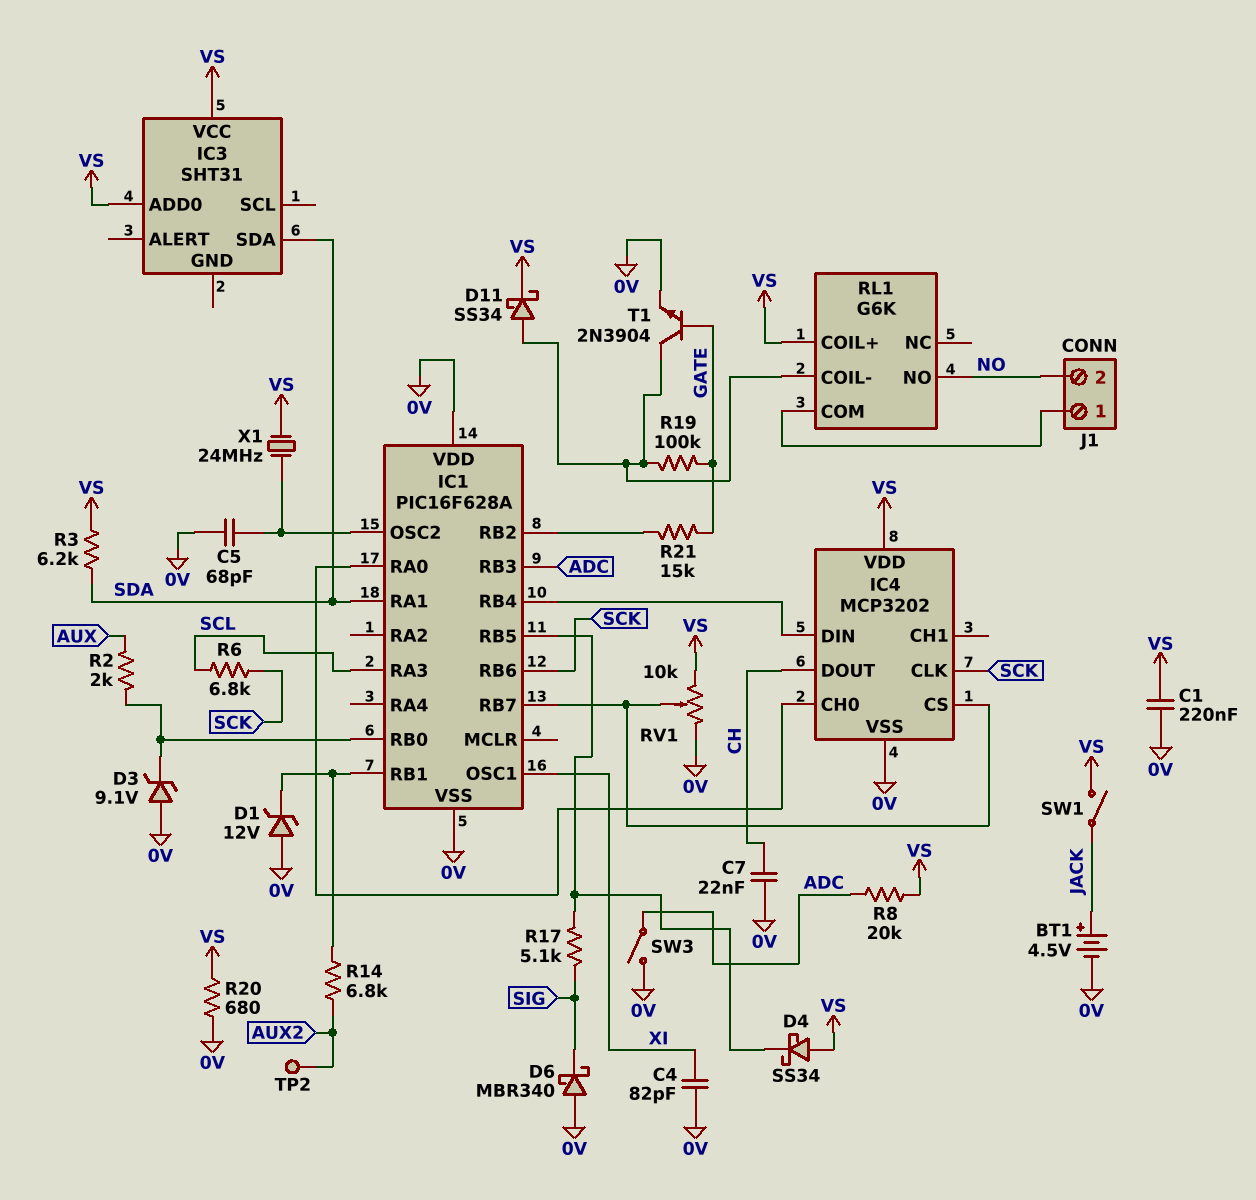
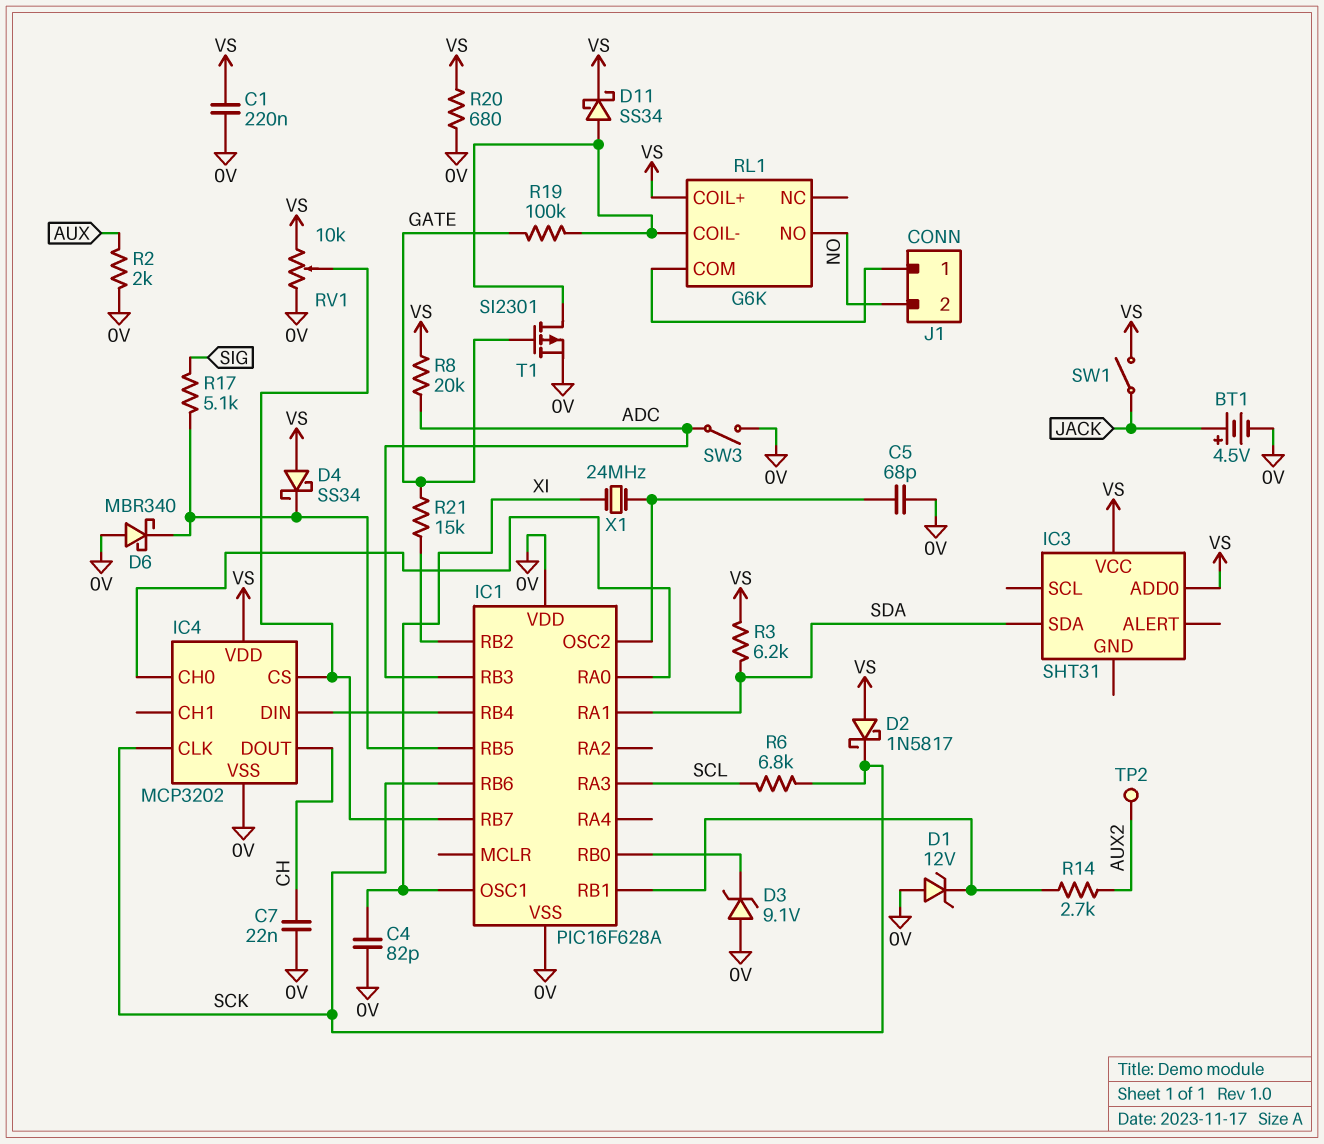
D2: none -> schottky 1N5817 (A VS, K SCK)
D6: schottky MBR340 (A 0V, K SIG) -> schottky MBR340 (A 0V, K IC1/RB5)
R2: 2k (AUX, IC1/RB0) -> 2k (0V, AUX)
R14: 6.8k (AUX2, IC1/RB1) -> 2.7k (AUX2, IC1/RB1)
T1: NPN 2N3904 (B GATE, C RL1/COIL-, E 0V) -> PMOS SI2301 (G GATE, D RL1/COIL-, S 0V)
X1: 24MHz (IC1/OSC2, VS) -> 24MHz (IC1/OSC2, XI)

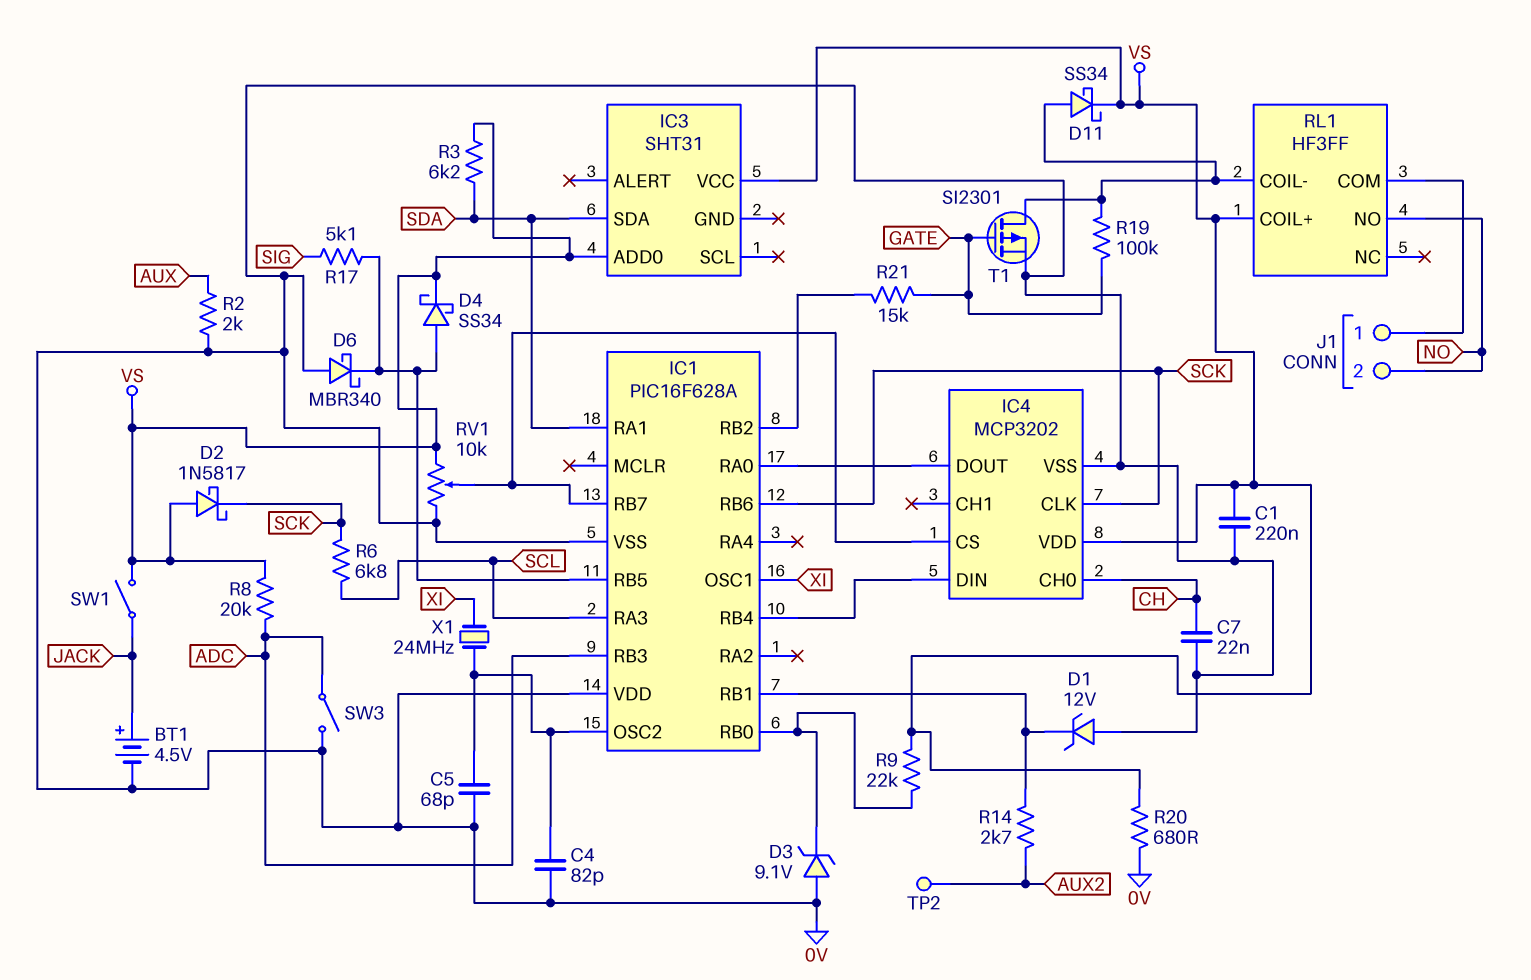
C4: 82pF (0V, XI) -> 82pF (0V, IC1/OSC2)
D4: schottky SS34 (A VS, K IC1/RB5) -> schottky SS34 (A IC1/RB5, K VS)
IC4 pin CH0: IC1/RA0 -> CH
IC4 pin DOUT: CH -> IC1/RA0
R9: none -> 22k (IC1/RB0, VS)
RL1: G6K -> HF3FF

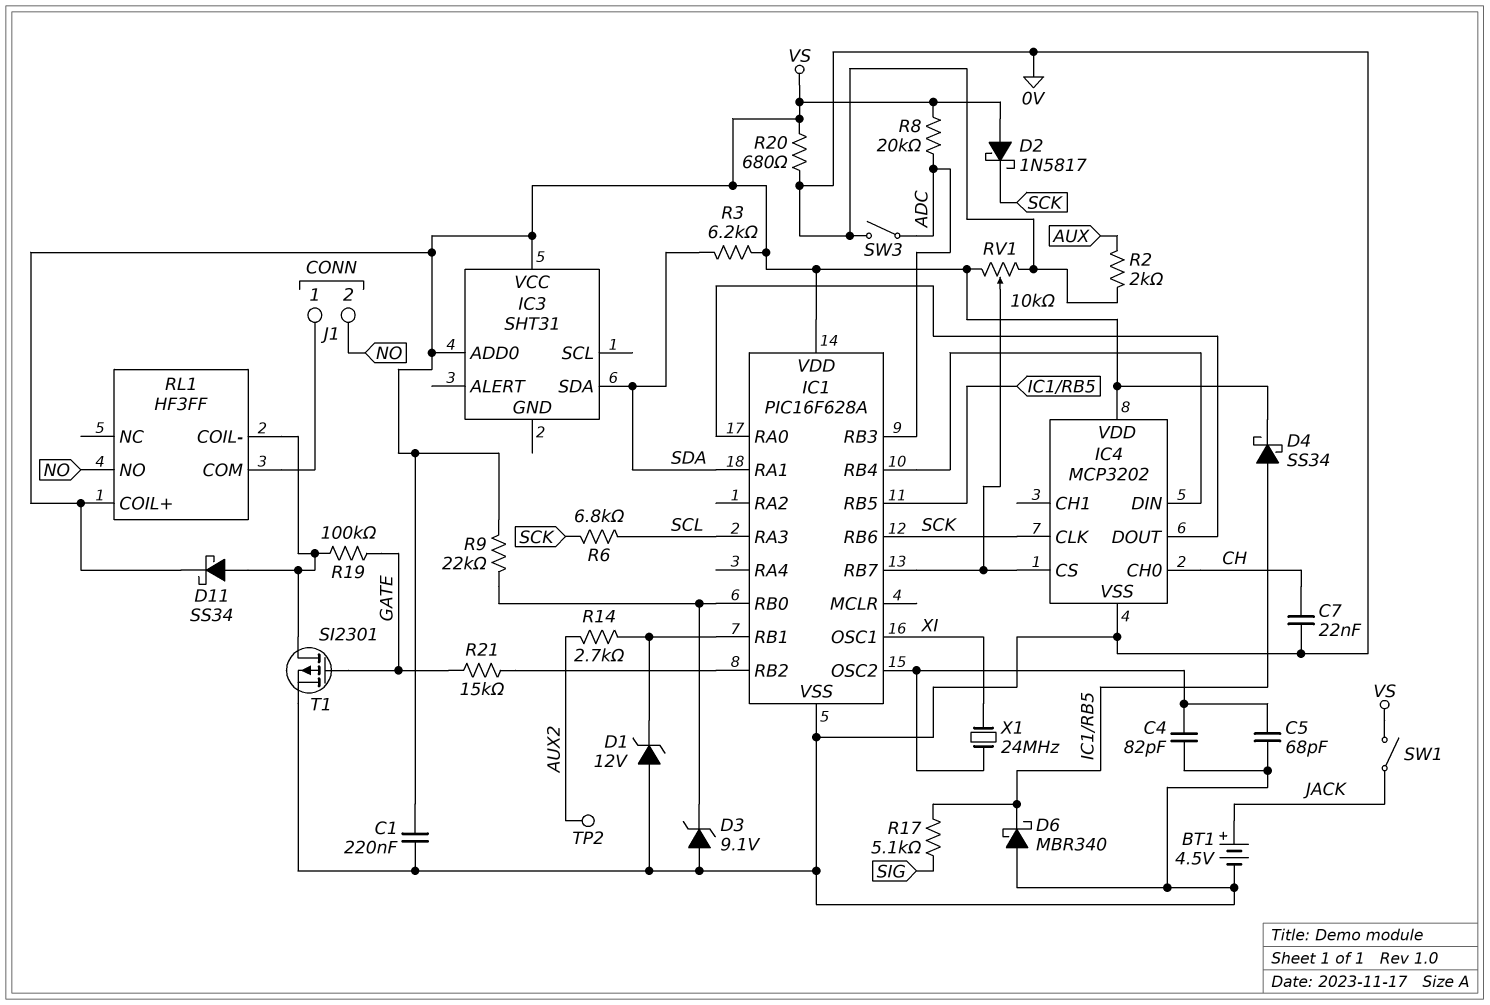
IC1 pin VDD: 0V -> VS

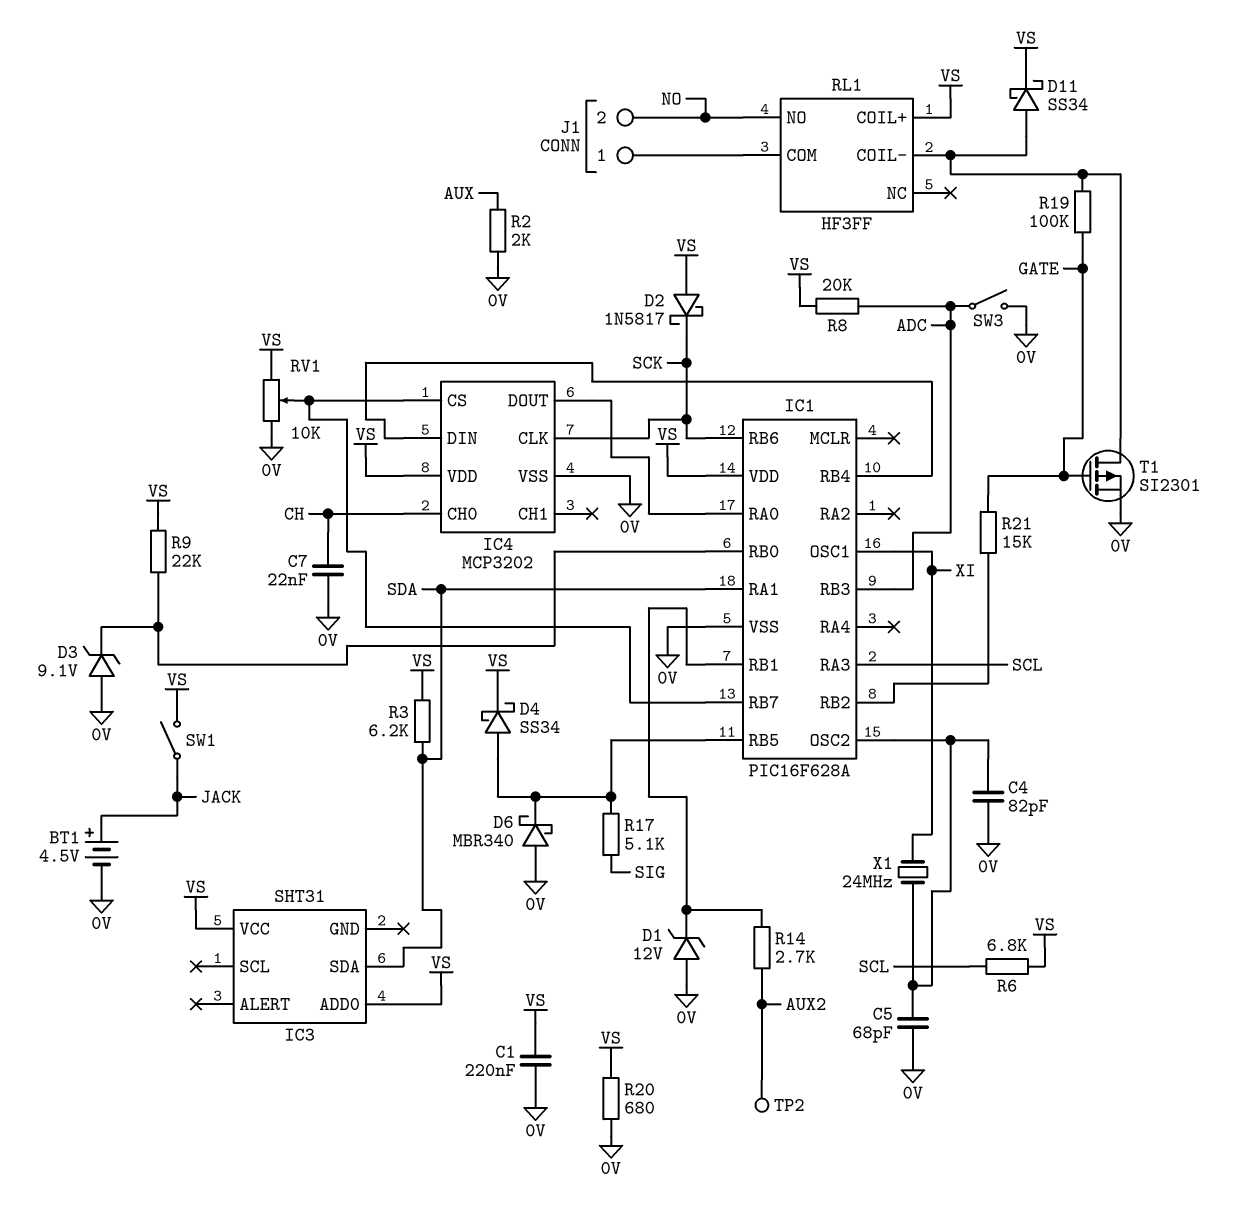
R6: 6.8k (SCK, SCL) -> 6.8k (SCL, VS)

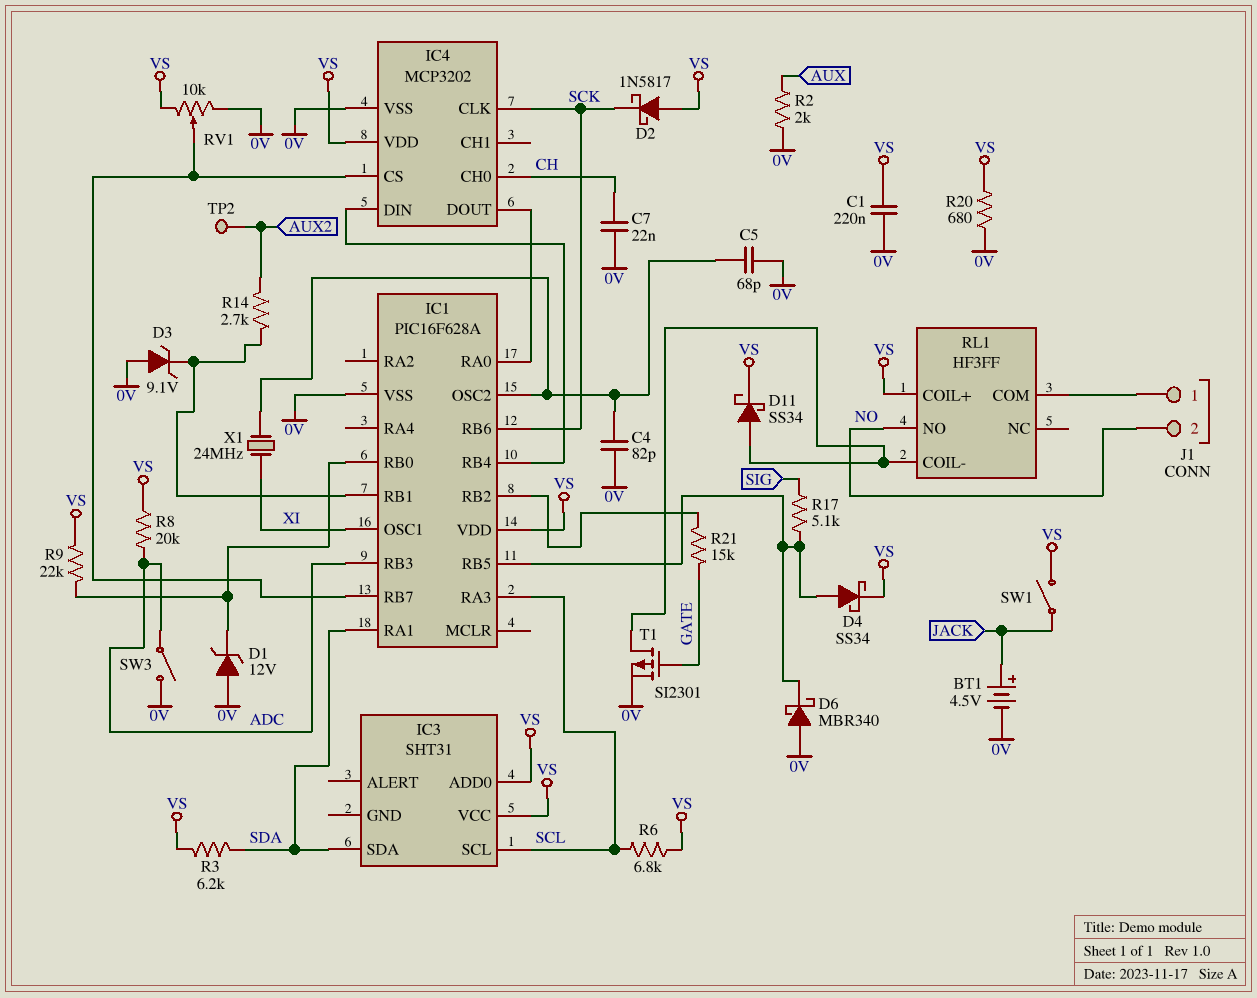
D1: zener 12V (A 0V, K IC1/RB1) -> zener 12V (A 0V, K IC1/RB0)
D3: zener 9.1V (A 0V, K IC1/RB0) -> zener 9.1V (A 0V, K IC1/RB1)
IC3 pin SCL: none -> SCL
R19: 100k (GATE, RL1/COIL-) -> none

